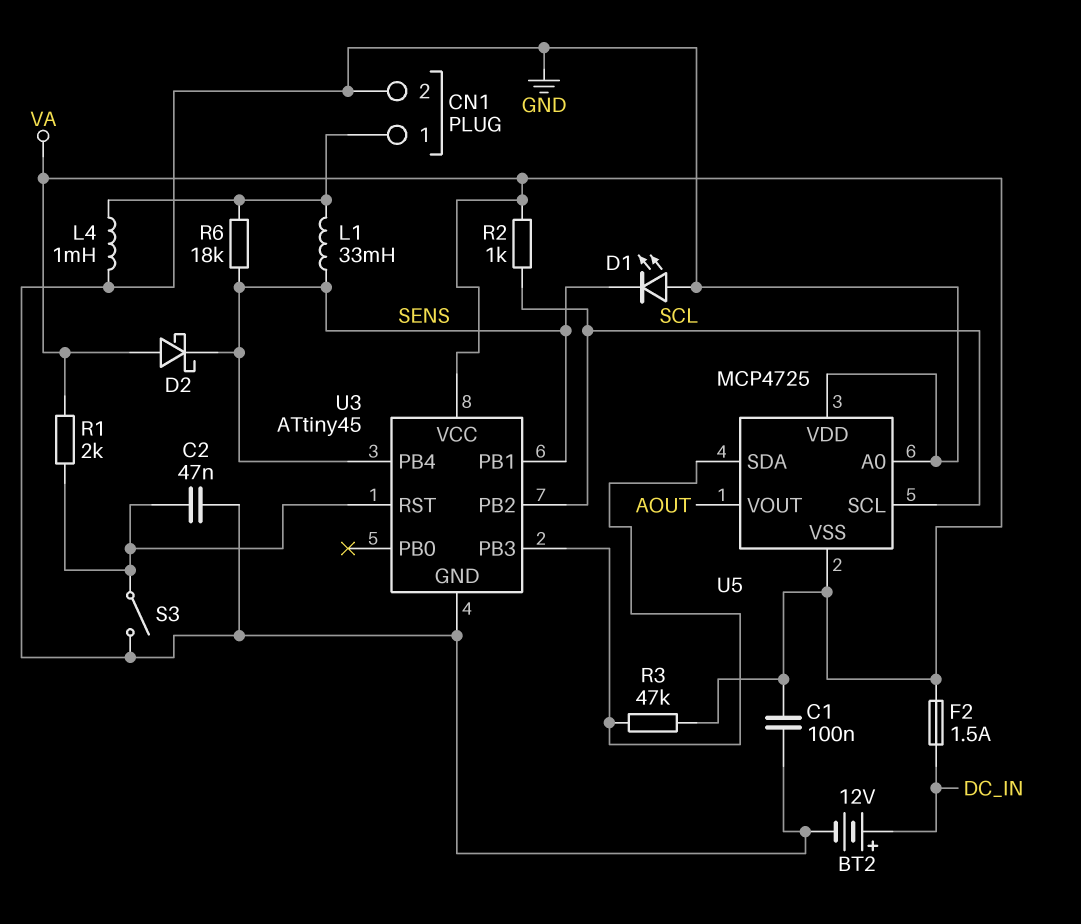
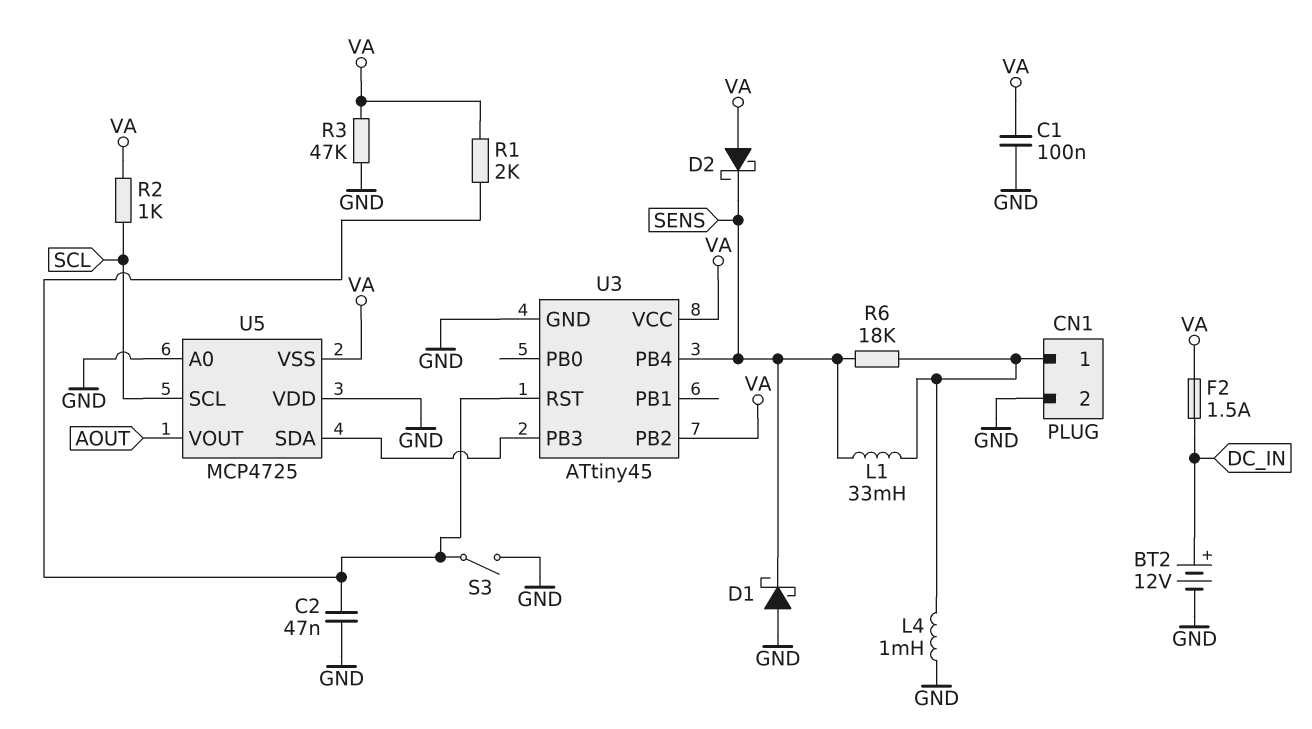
D1: LED (A GND, K SENS) -> schottky (A GND, K SENS)
R3: 47k (U3/PB3, VA) -> 47k (GND, VA)
U3 pin PB1: SENS -> none
U3 pin PB2: SCL -> VA

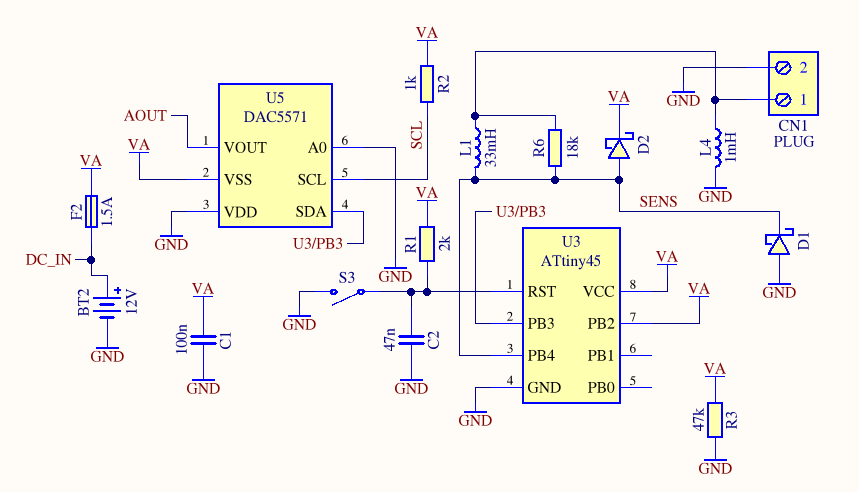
D2: schottky (A VA, K SENS) -> schottky (A SENS, K VA)
U5: MCP4725 -> DAC5571

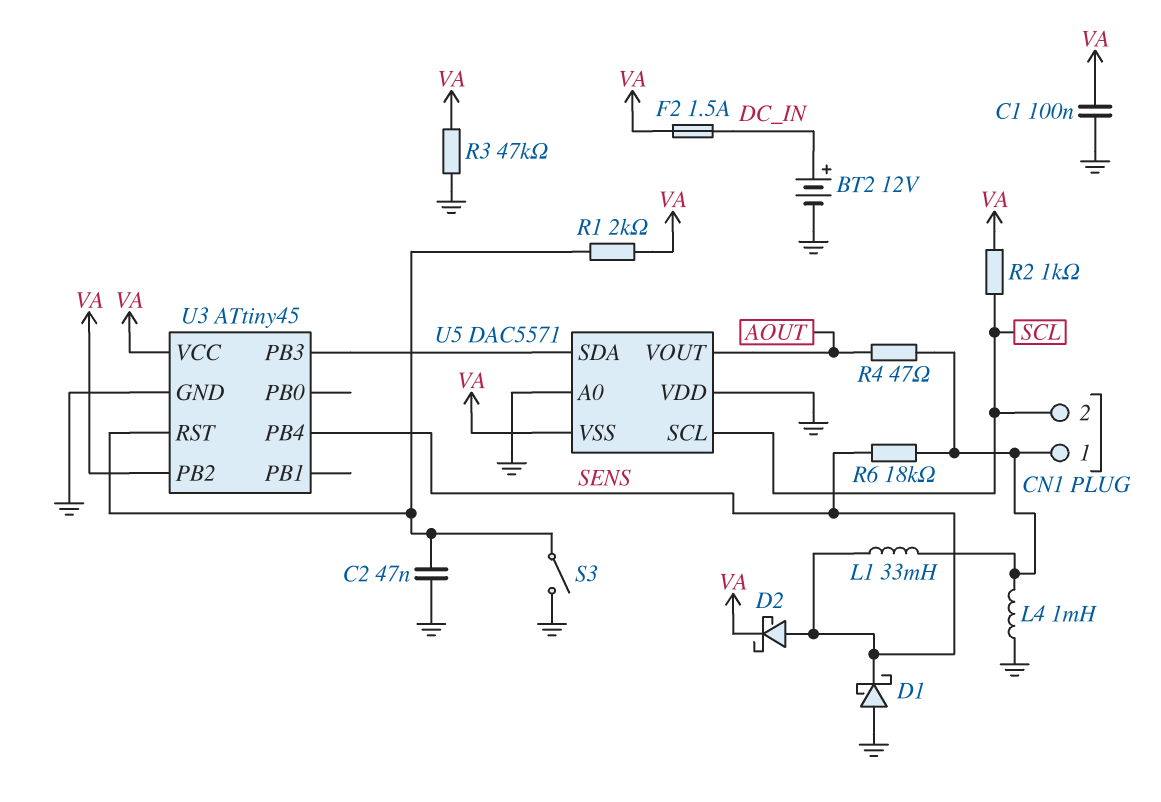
CN1 pin 2: GND -> SCL
R4: none -> 47 (AOUT, CN1/1)

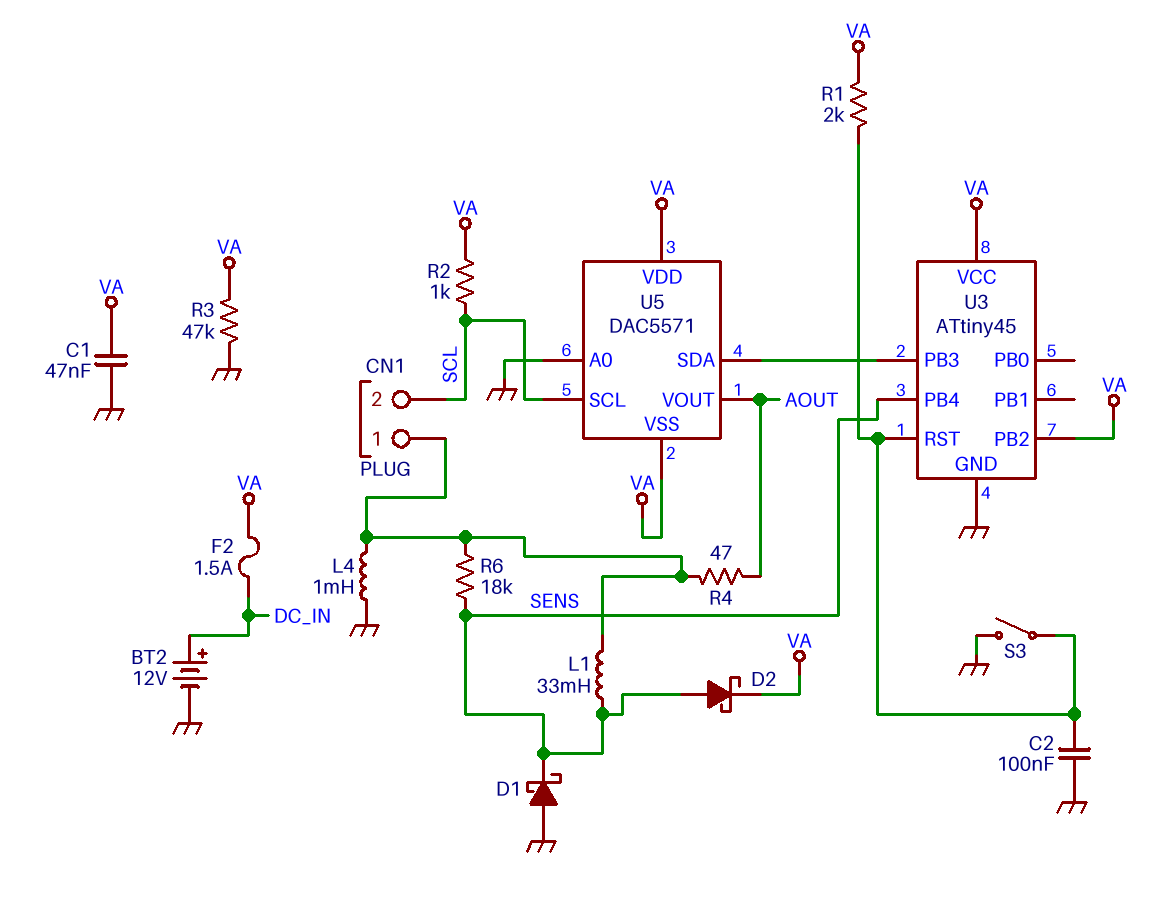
C1: 100nF (GND, VA) -> 47nF (GND, VA)
C2: 47nF (GND, U3/RST) -> 100nF (GND, U3/RST)
U5 pin VDD: GND -> VA

